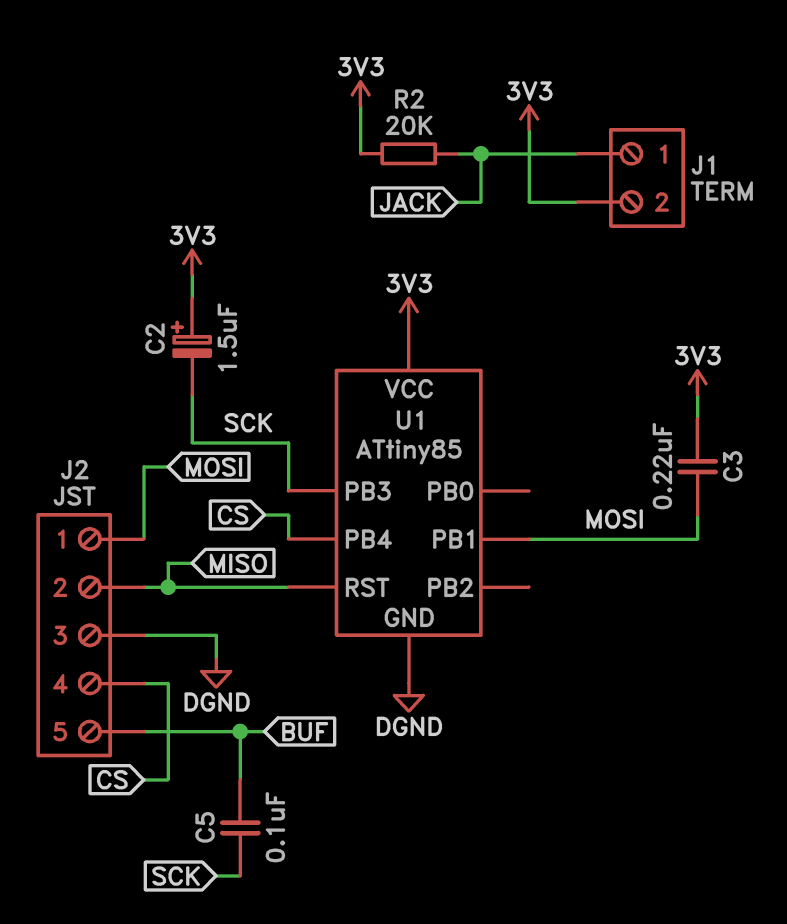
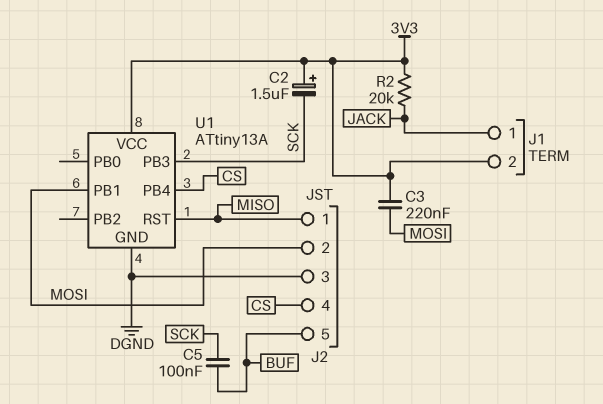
J2 pin 1: MOSI -> MISO
J2 pin 2: MISO -> MOSI
U1: ATtiny85 -> ATtiny13A

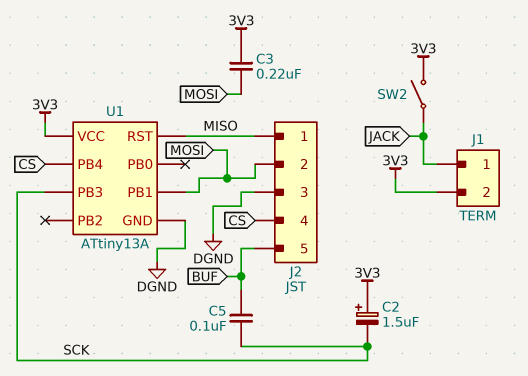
R2: 20k (3V3, JACK) -> none
SW2: none -> switch (3V3, JACK)

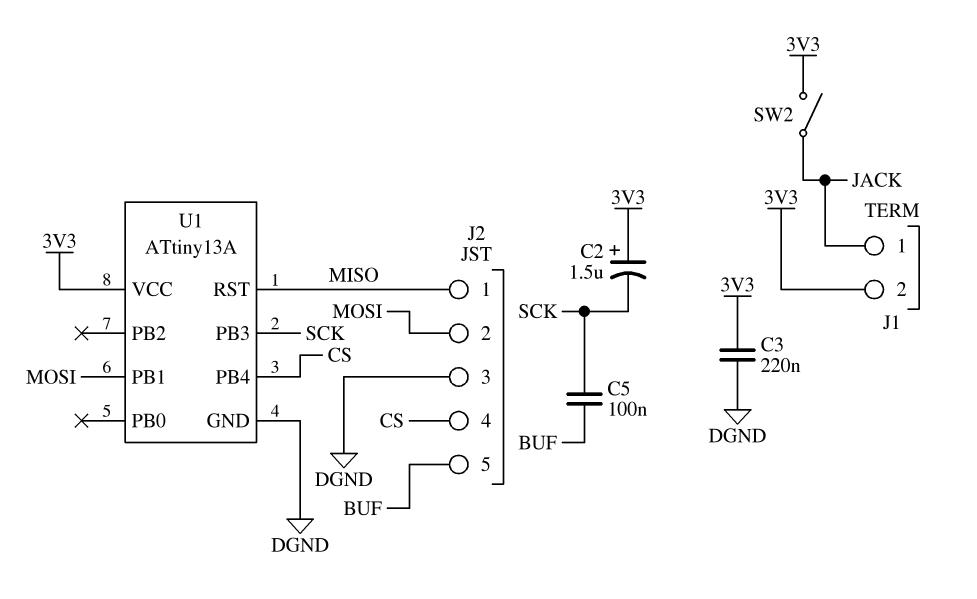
C3: 220nF (3V3, MOSI) -> 220nF (3V3, DGND)

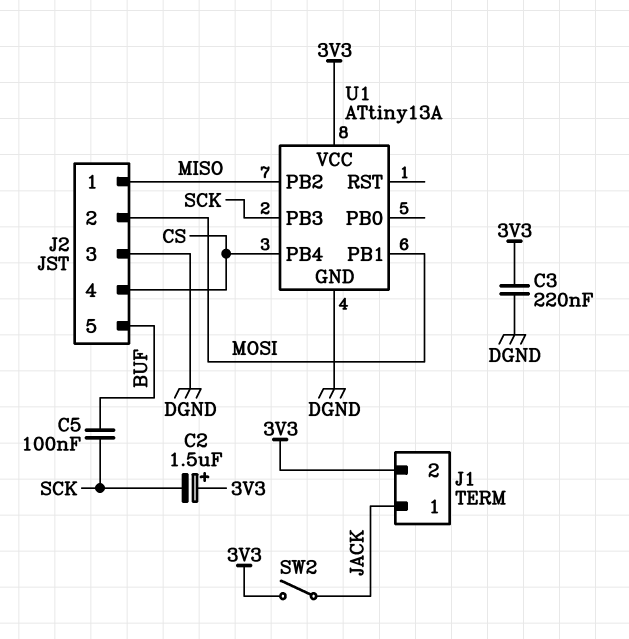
U1 pin PB2: none -> MISO
U1 pin RST: MISO -> none

